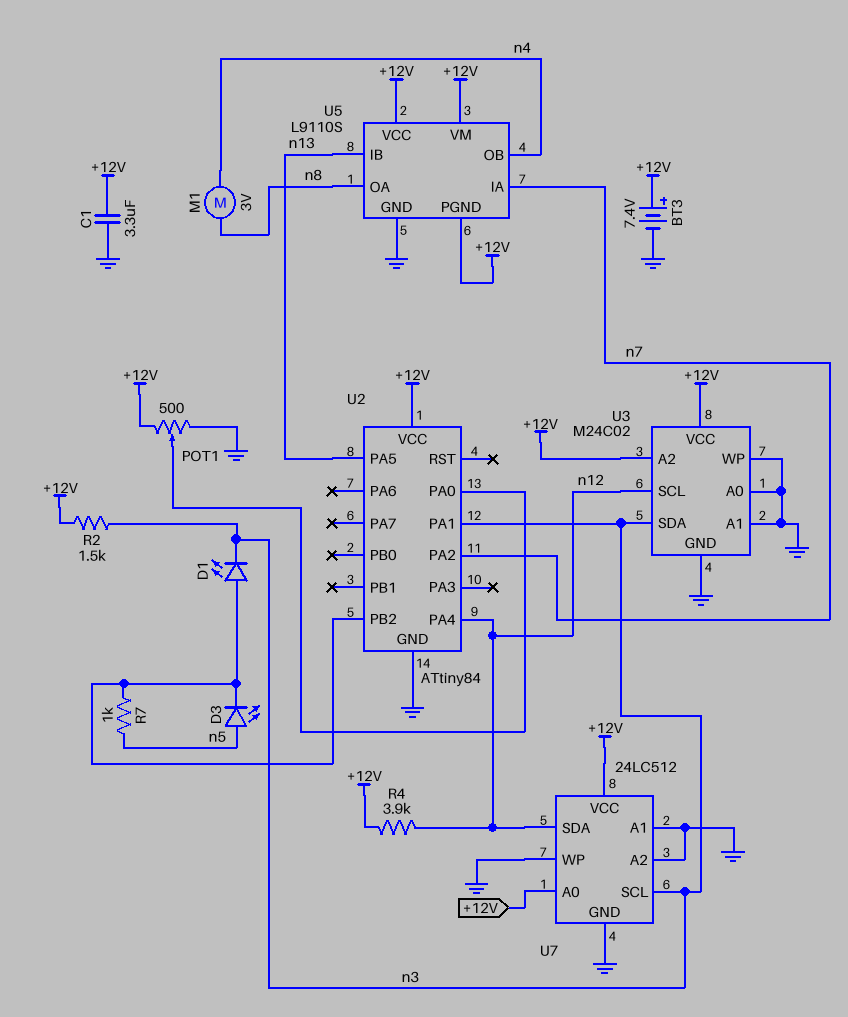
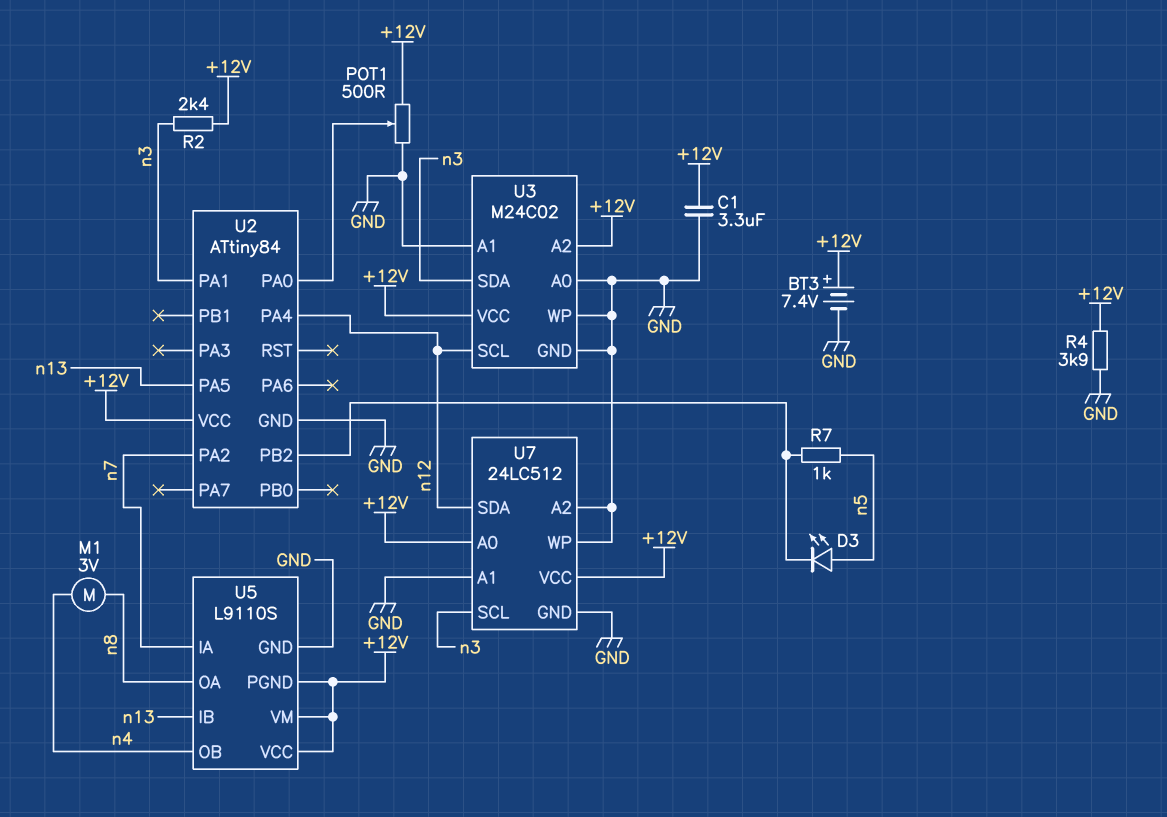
D1: LED (A U2/PB2, K n3) -> none
R2: 1.5k (+12V, n3) -> 2.4k (+12V, n3)
R4: 3.9k (+12V, n12) -> 3.9k (+12V, GND)

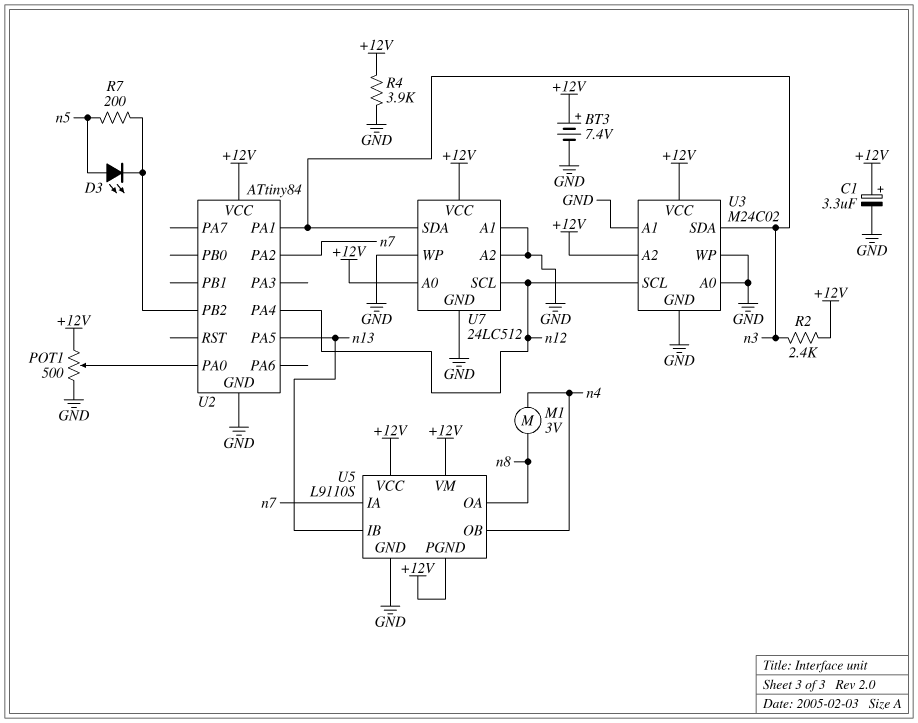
C1: 3.3uF (+12V, GND) -> 3.3uF (plus +12V, minus GND)
R7: 1k (U2/PB2, n5) -> 200 (U2/PB2, n5)
U7 pin SCL: n3 -> n12
U7 pin SDA: n12 -> n3

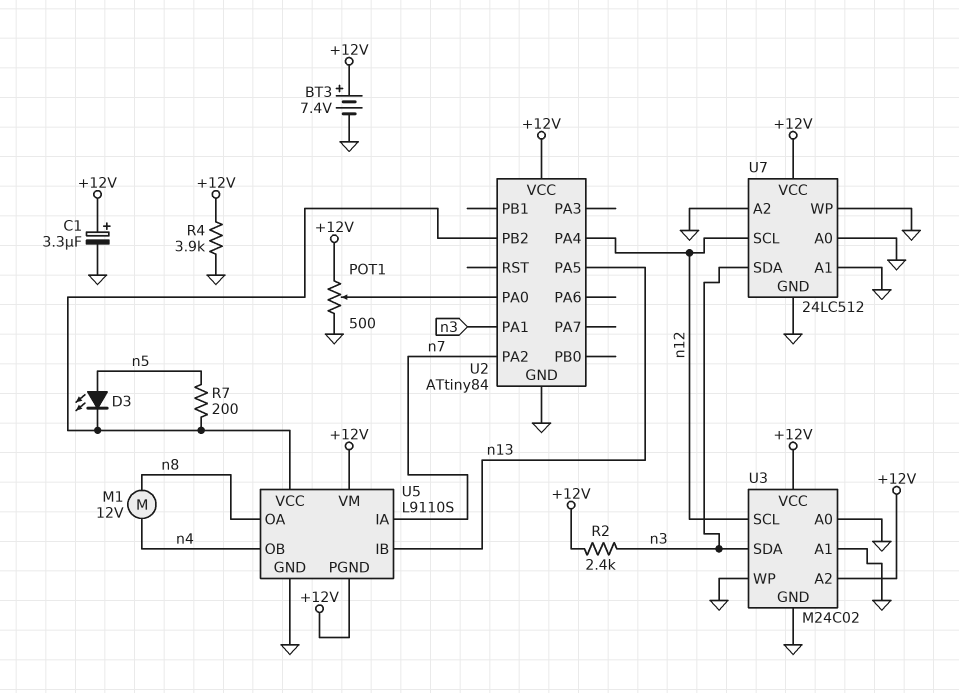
M1: motor 3V (n4, n8) -> motor 12V (n4, n8)
U5 pin VCC: +12V -> U2/PB2
U7 pin A0: +12V -> GND

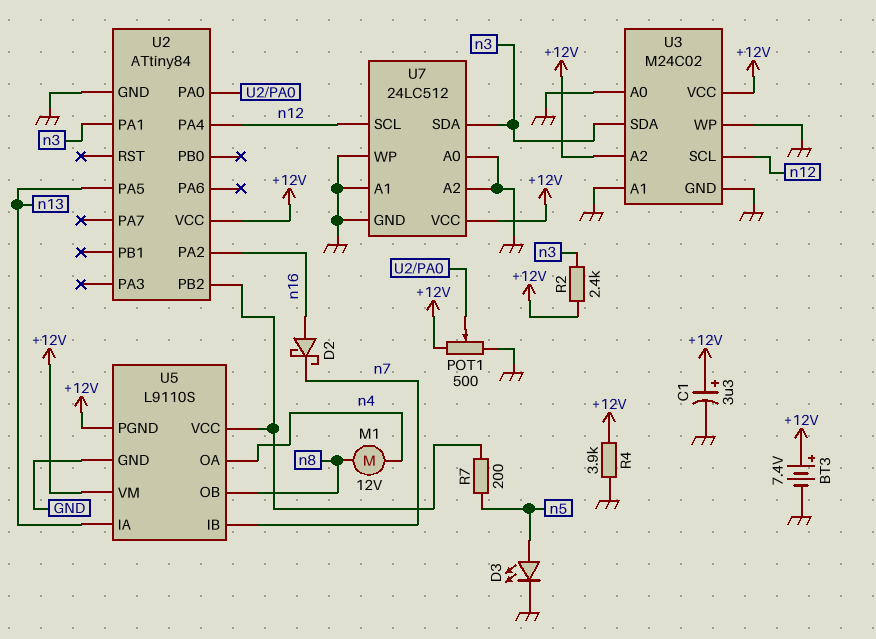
D2: none -> schottky (A n16, K n7)
D3: LED (A n5, K U2/PB2) -> LED (A n5, K GND)
U2 pin PA2: n7 -> n16
U5 pin IA: n7 -> n13
U5 pin IB: n13 -> n7
U5 pin OA: n8 -> n4
U5 pin OB: n4 -> n8

